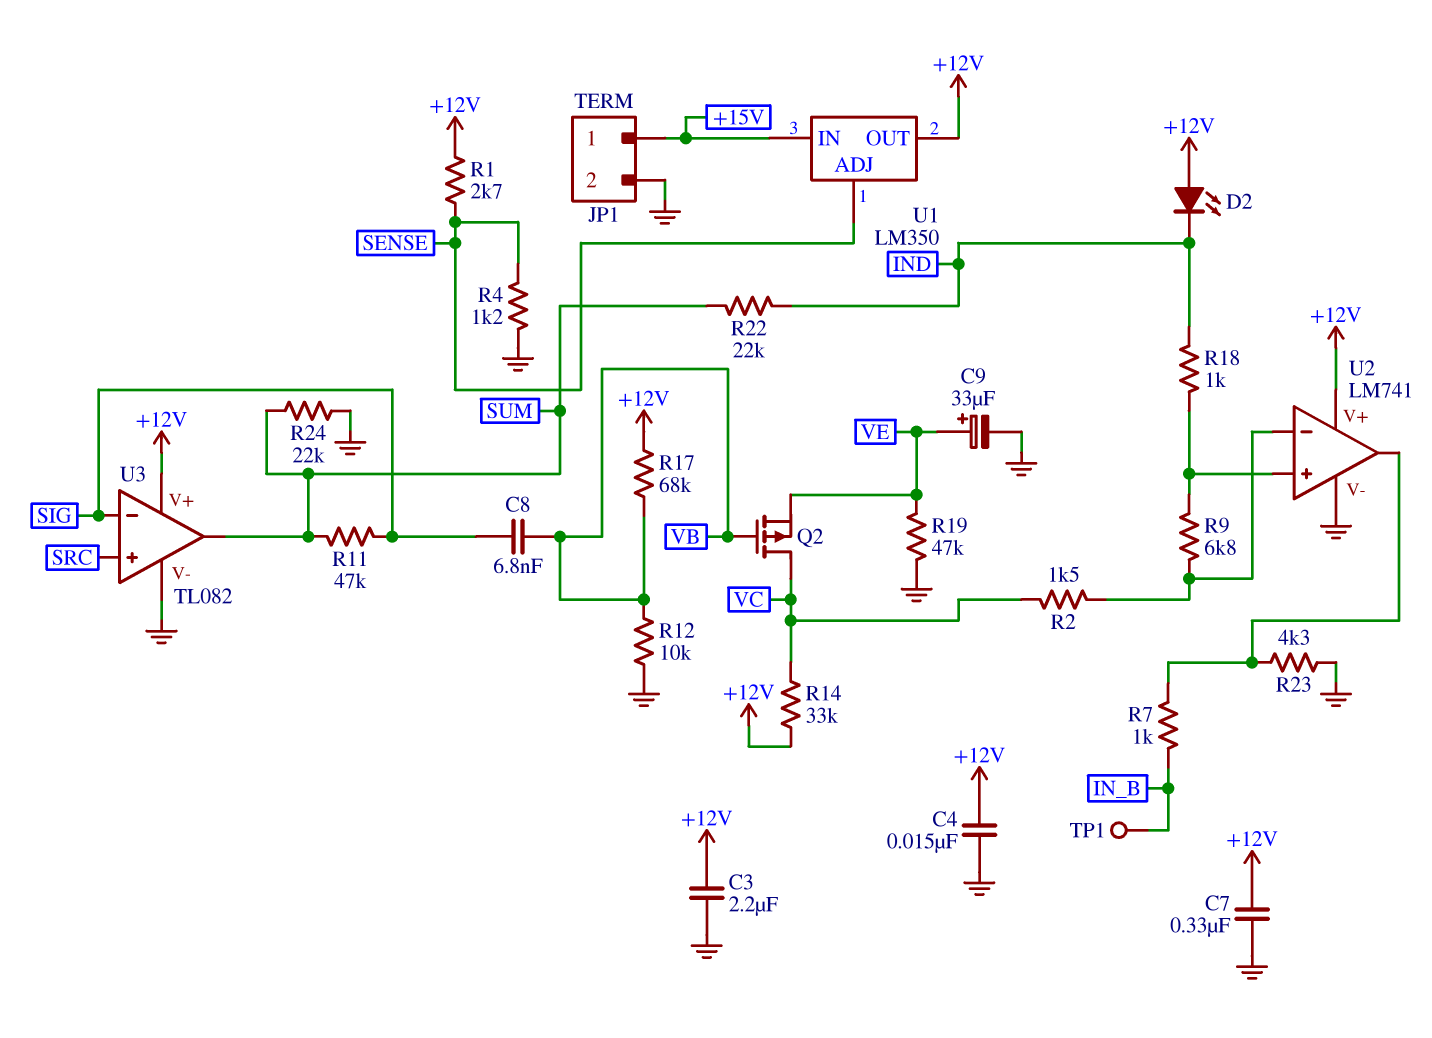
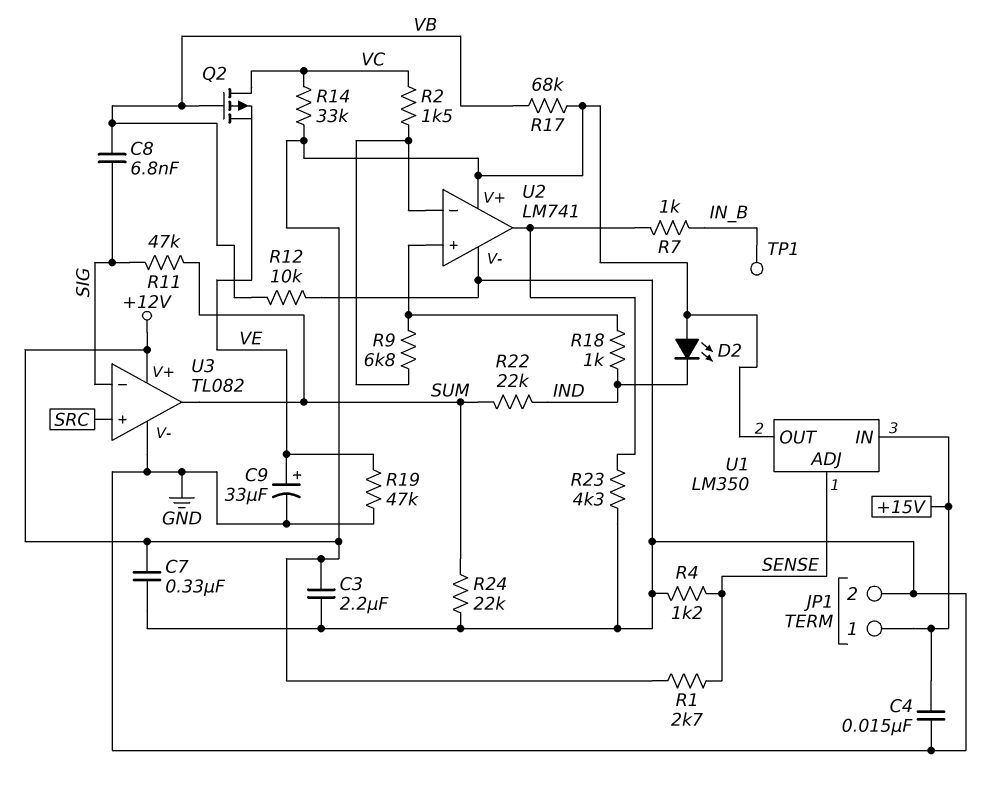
C4: 15nF (+12V, GND) -> 15nF (+15V, GND)

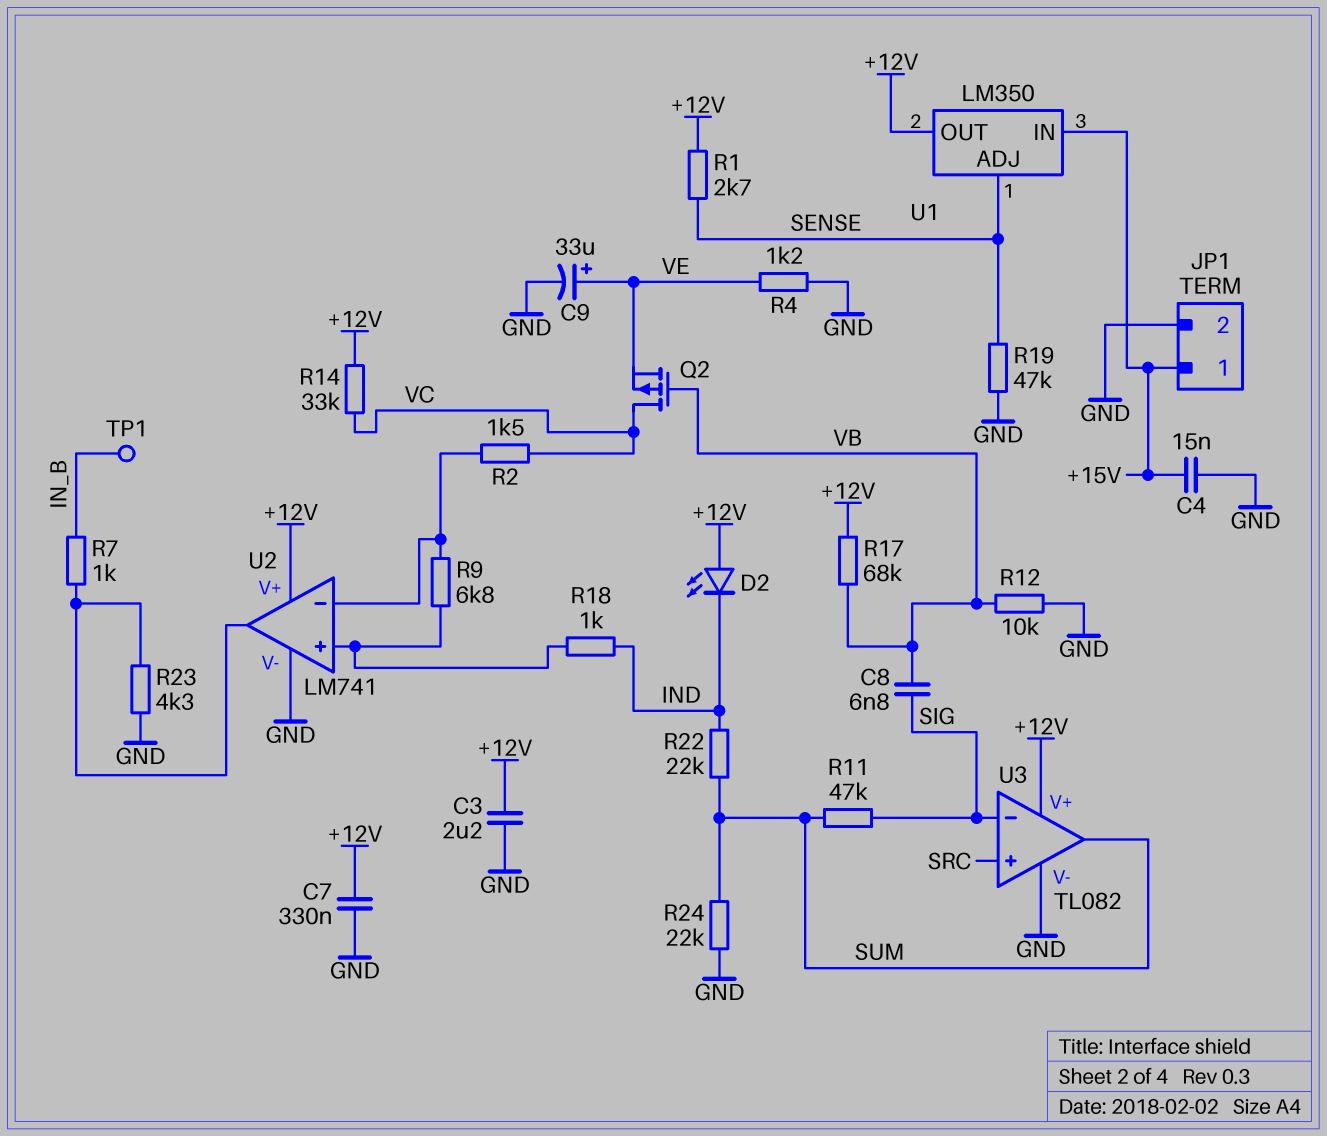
R4: 1.2k (GND, SENSE) -> 1.2k (GND, VE)
R19: 47k (GND, VE) -> 47k (GND, SENSE)

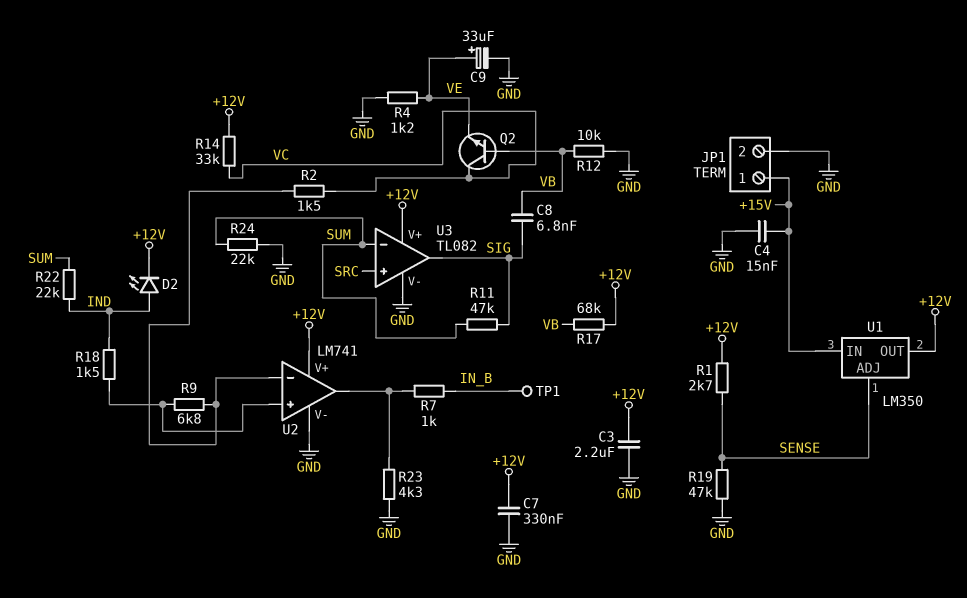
D2: LED (A +12V, K IND) -> LED (A IND, K +12V)
Q2: PMOS (G VB, D VC, S VE) -> NPN (B VB, C VC, E VE)
R18: 1k (IND, U2/in+) -> 1.5k (IND, U2/in+)
U3 pin in-: SIG -> SUM
U3 pin out: SUM -> SIG

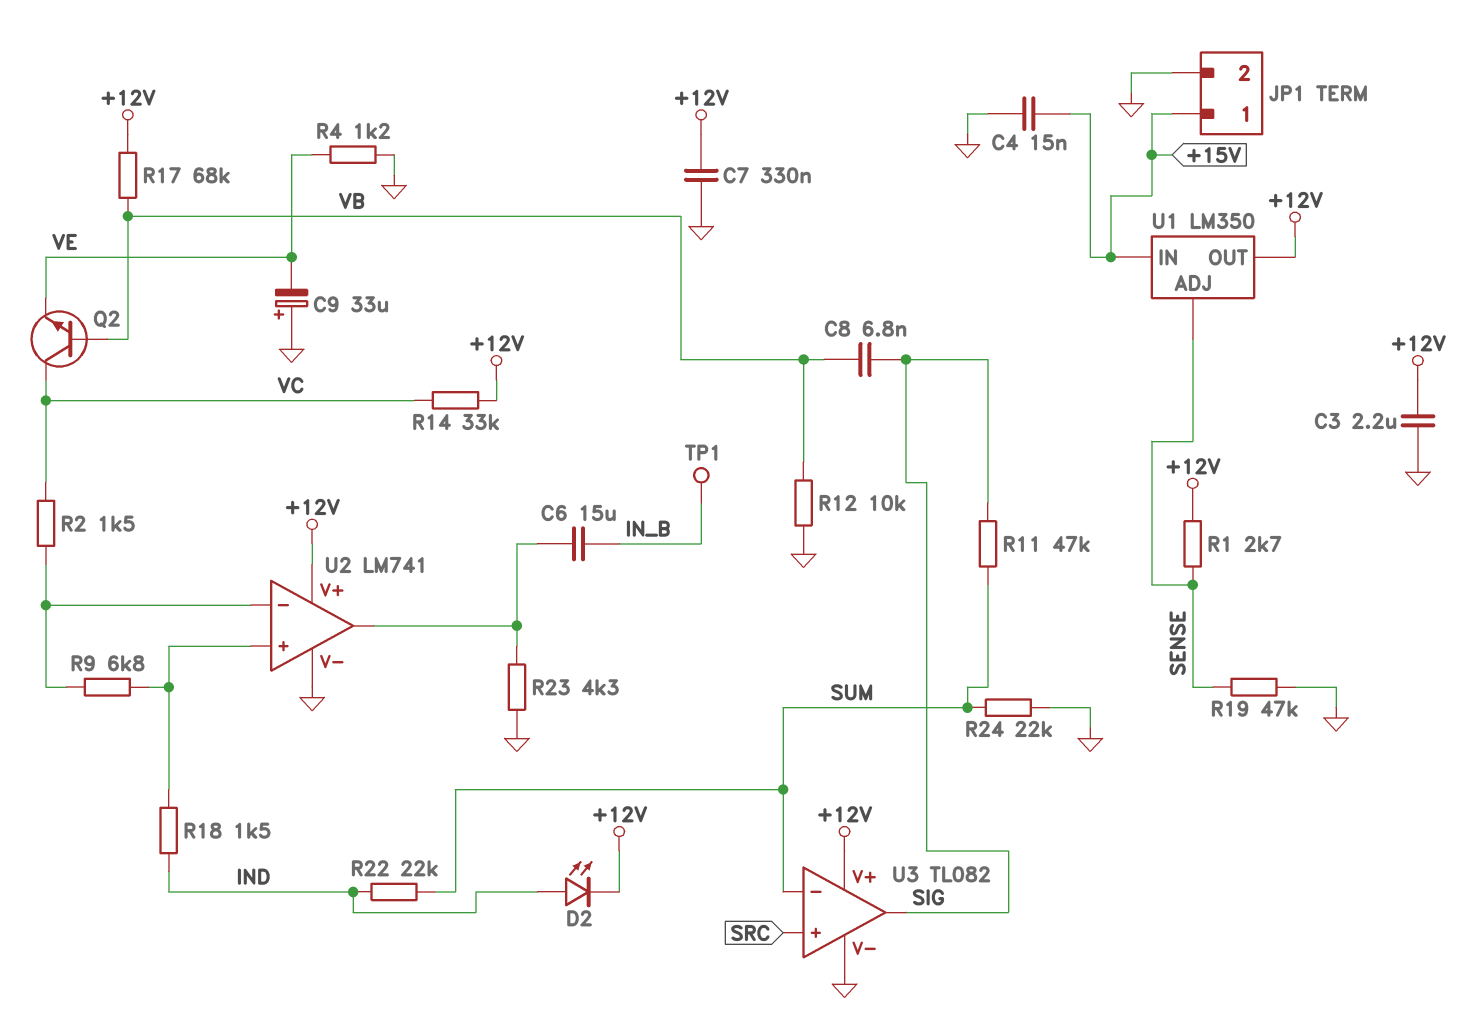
C6: none -> 15uF (IN_B, U2/out)
C9: 33uF (plus VE, minus GND) -> 33uF (plus GND, minus VE)
R7: 1k (IN_B, U2/out) -> none

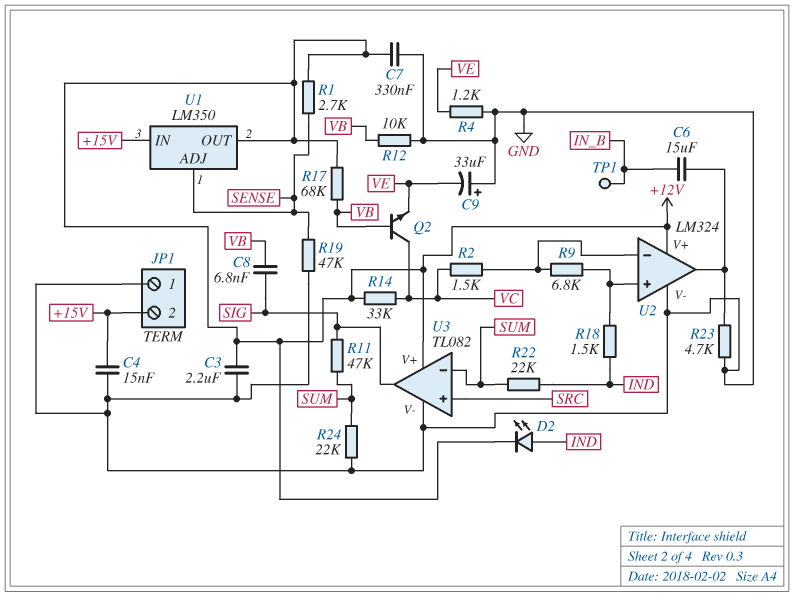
JP1 pin 1: +15V -> GND
JP1 pin 2: GND -> +15V
R23: 4.3k (GND, U2/out) -> 4.7k (GND, U2/out)
U2: LM741 -> LM324

